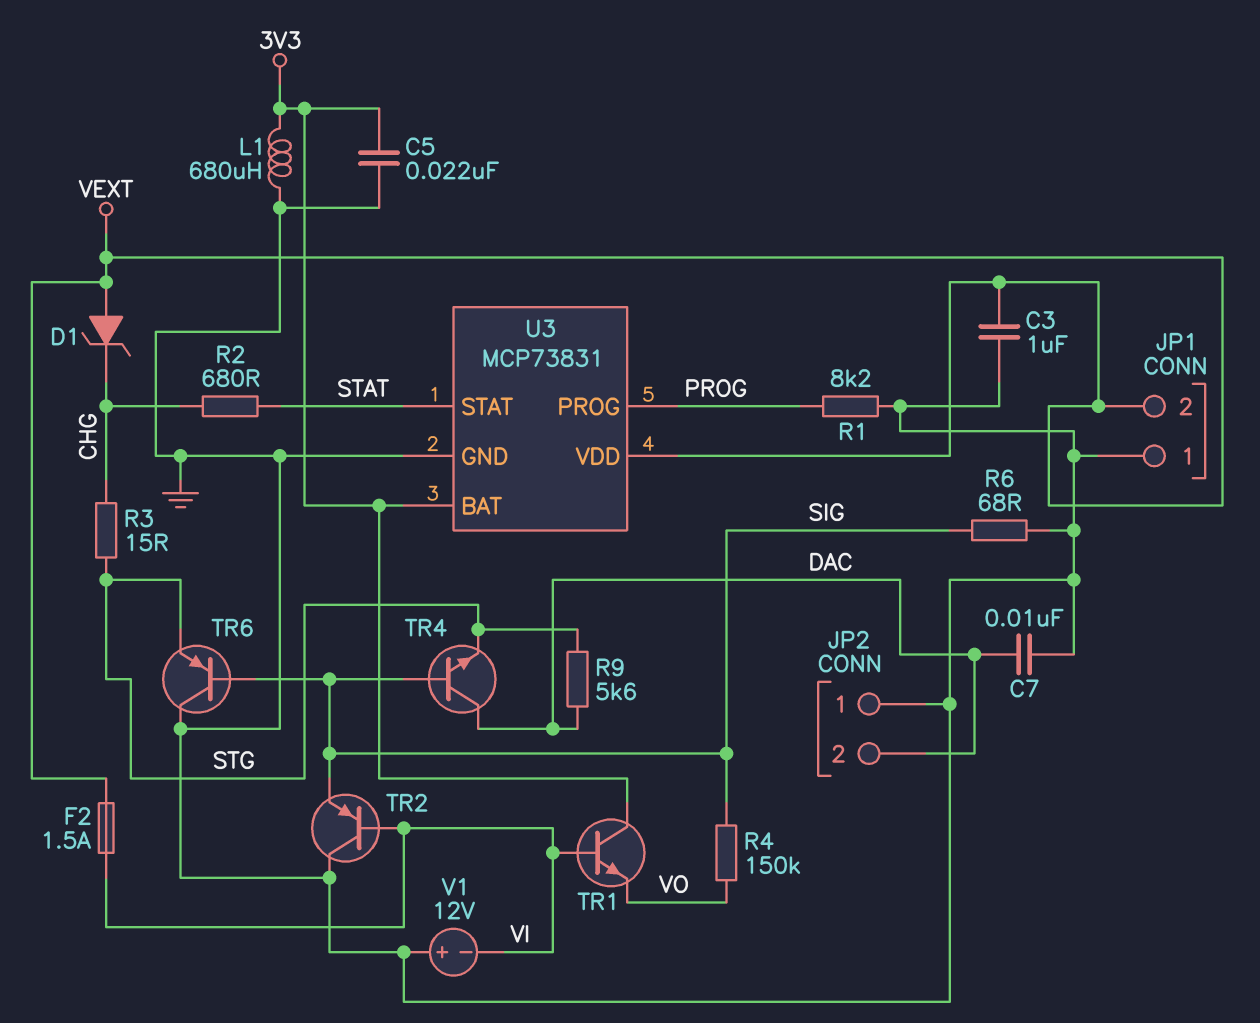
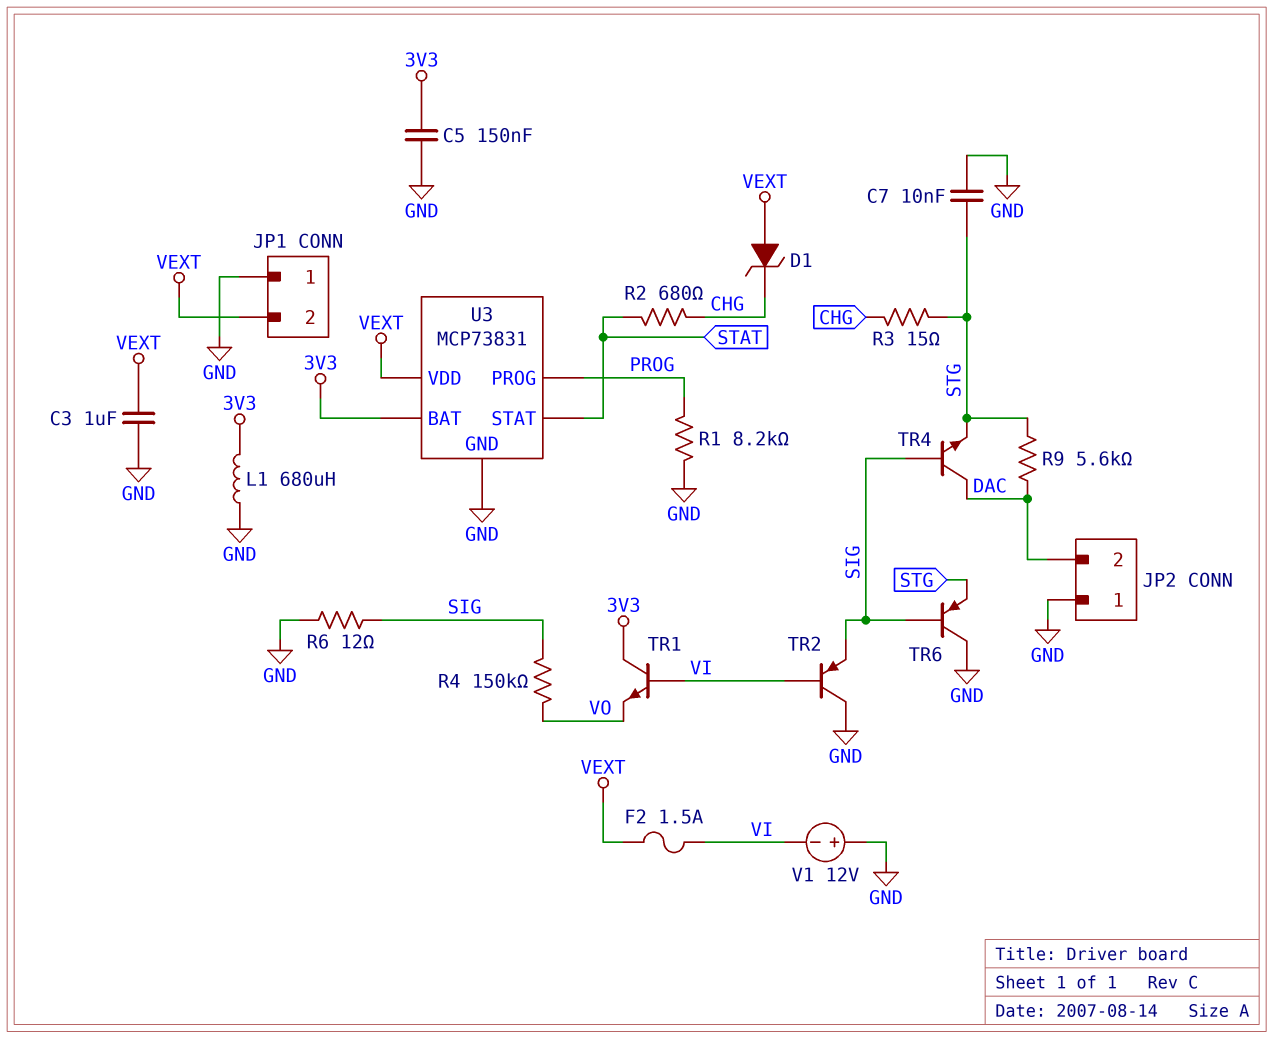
C5: 22nF (3V3, GND) -> 150nF (3V3, GND)
C7: 10nF (DAC, GND) -> 10nF (GND, STG)
R6: 68 (GND, SIG) -> 12 (GND, SIG)

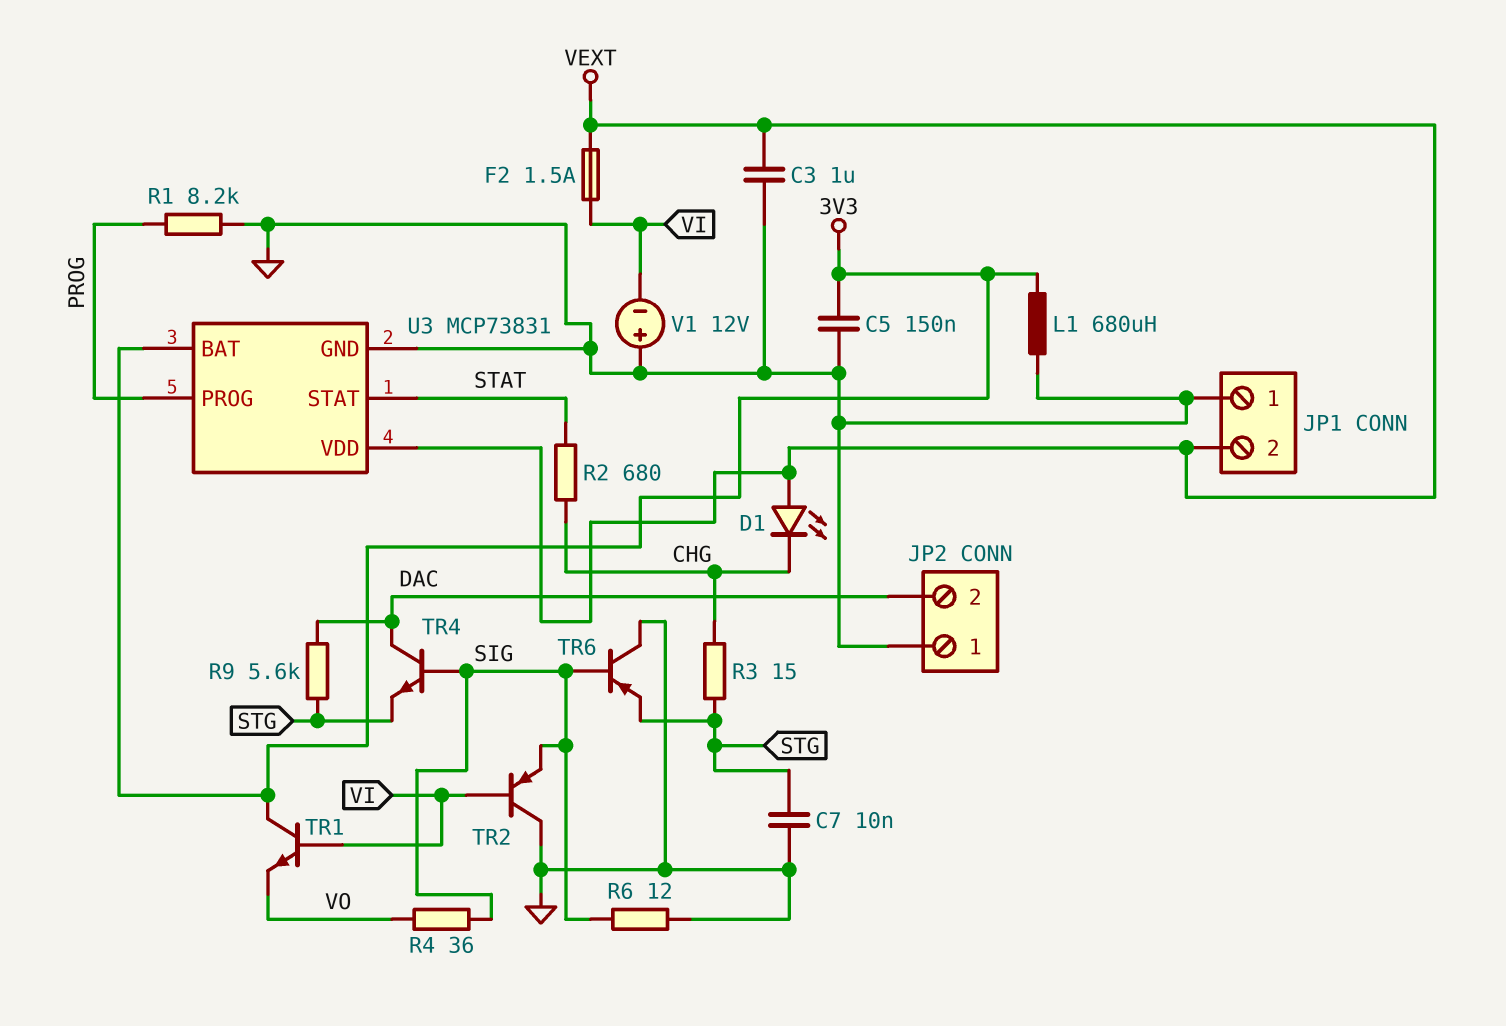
D1: zener (A VEXT, K CHG) -> LED (A VEXT, K CHG)
R4: 150k (SIG, VO) -> 36 (SIG, VO)

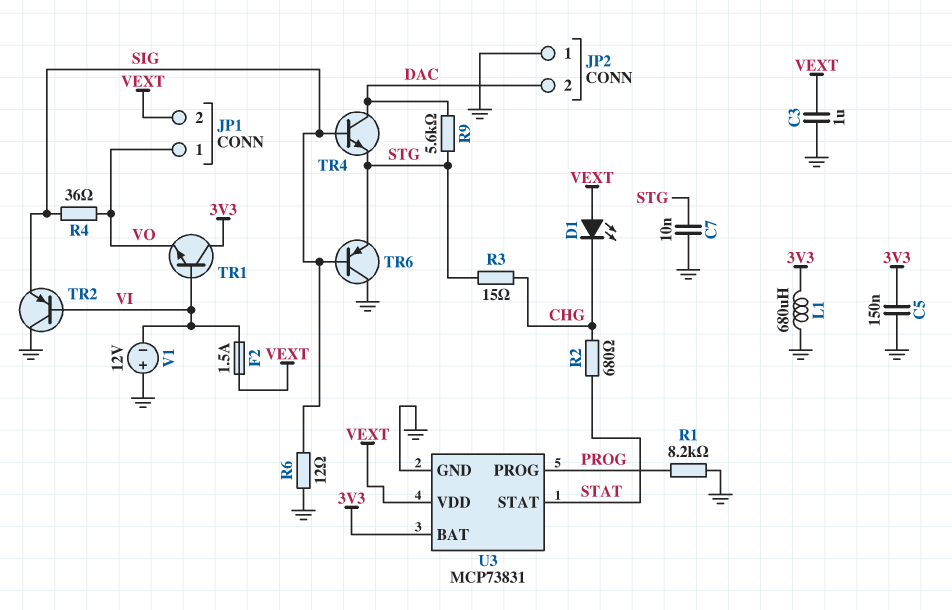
JP1 pin 1: GND -> VO

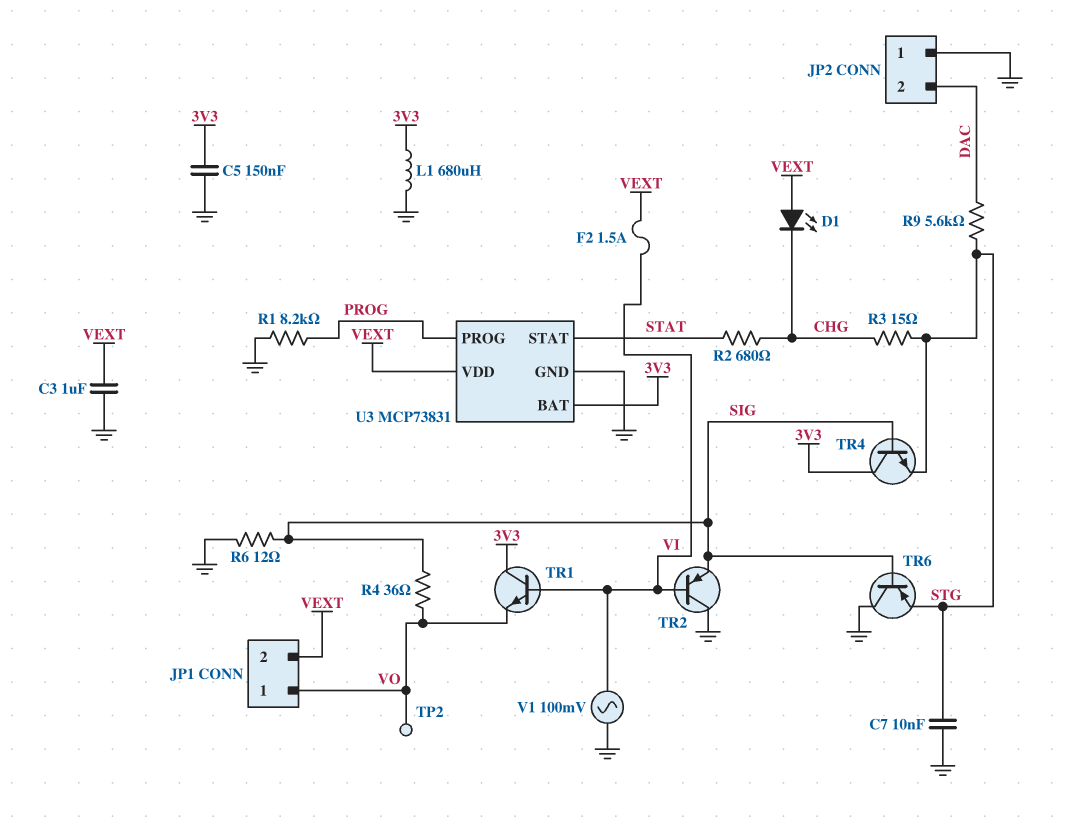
TP2: none -> test point (VO)
TR4: NPN (B SIG, C DAC, E STG) -> NPN (B SIG, C 3V3, E STG)
V1: 12V (plus GND, minus VI) -> AC 100mV (GND, VI)

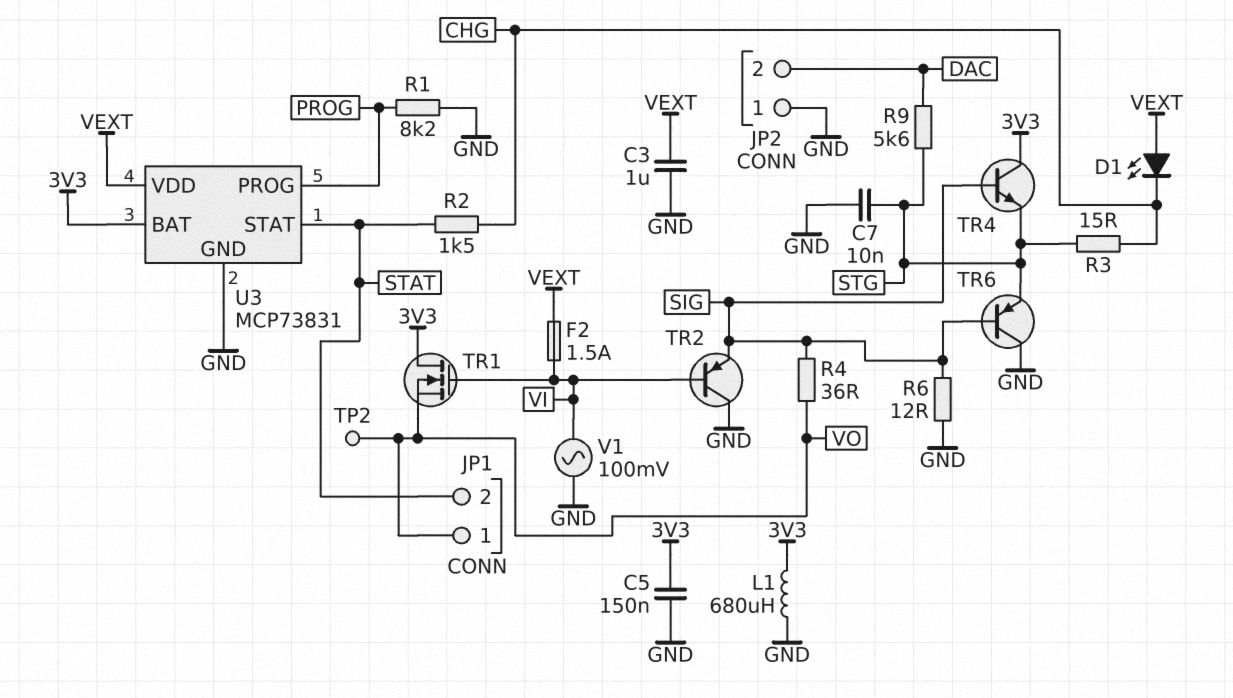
JP1 pin 2: VEXT -> STAT
R2: 680 (CHG, STAT) -> 1.5k (CHG, STAT)
TR1: NPN (B VI, C 3V3, E VO) -> NMOS (G VI, D 3V3, S VO)

